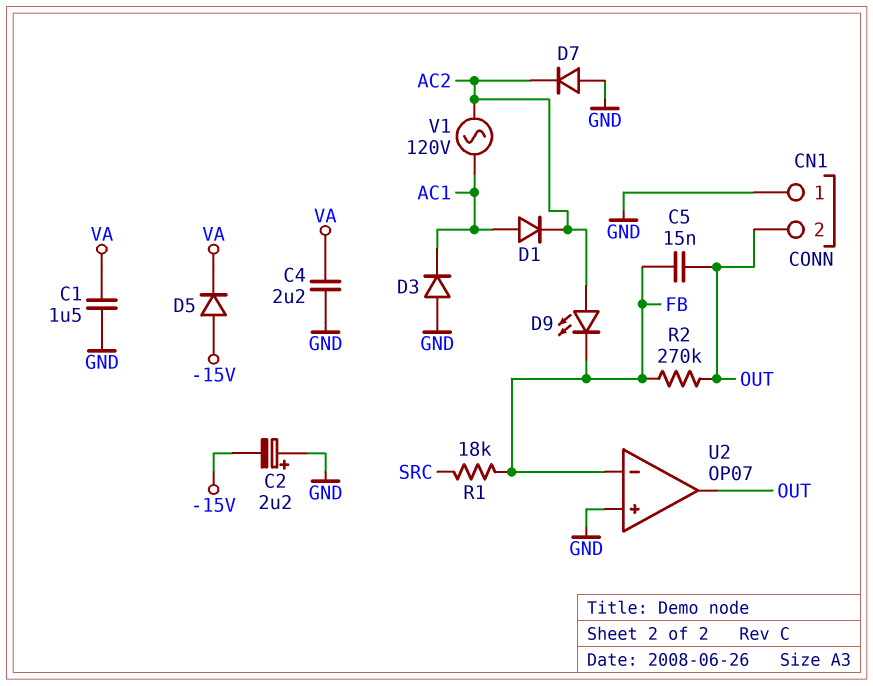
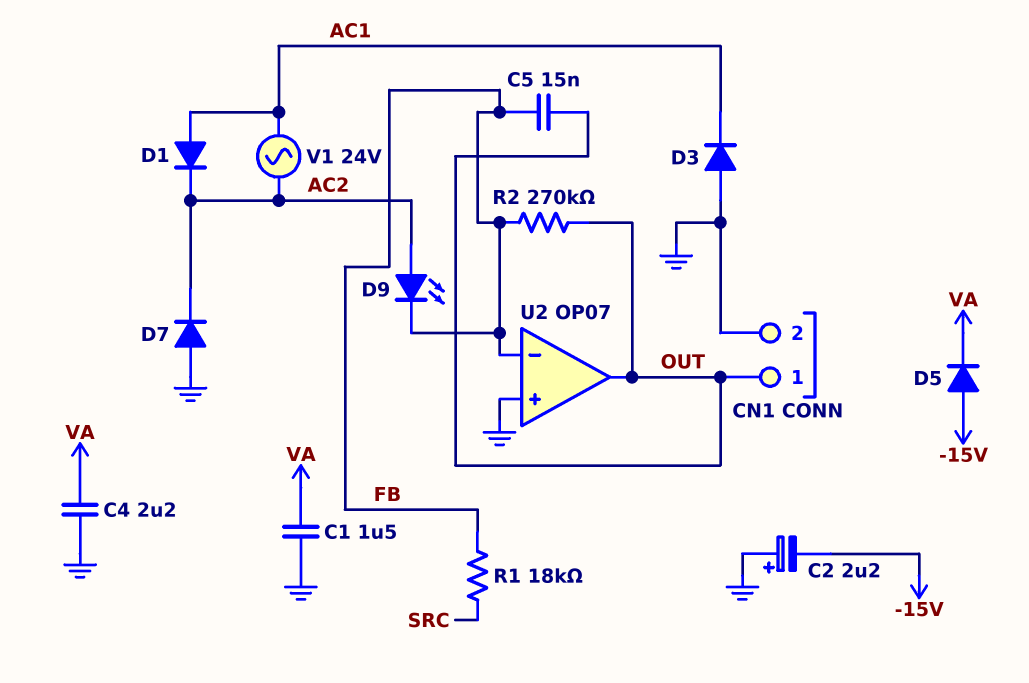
CN1 pin 1: GND -> OUT
CN1 pin 2: OUT -> GND
V1: AC 120V (AC1, AC2) -> AC 24V (AC1, AC2)

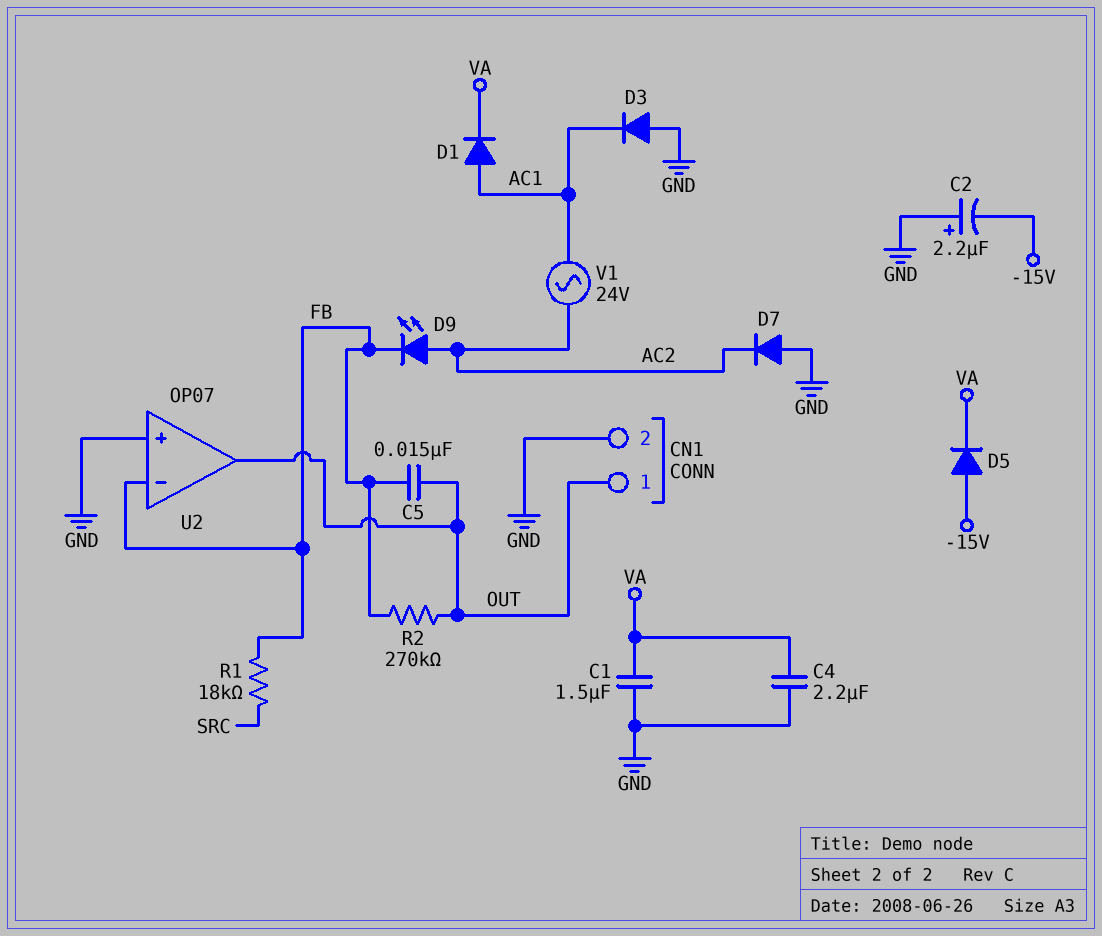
D1: diode (A AC1, K AC2) -> diode (A AC1, K VA)

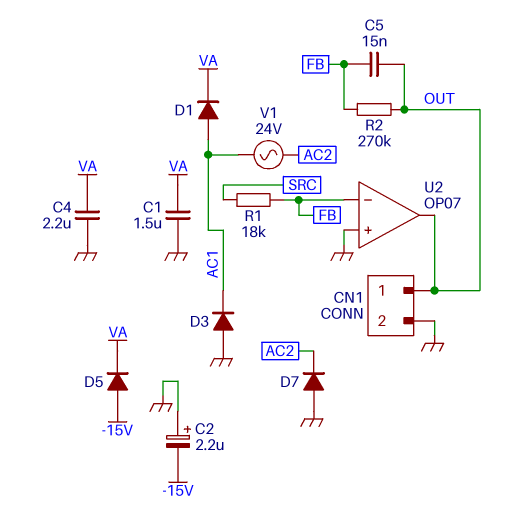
D9: LED (A AC2, K FB) -> none

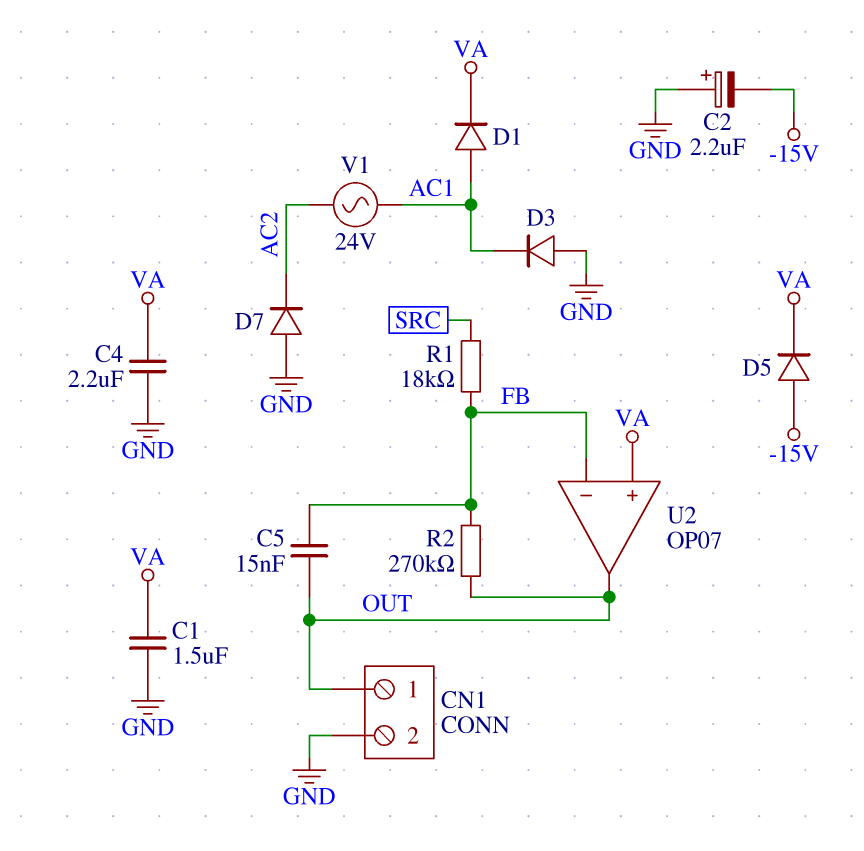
U2 pin in+: GND -> VA

